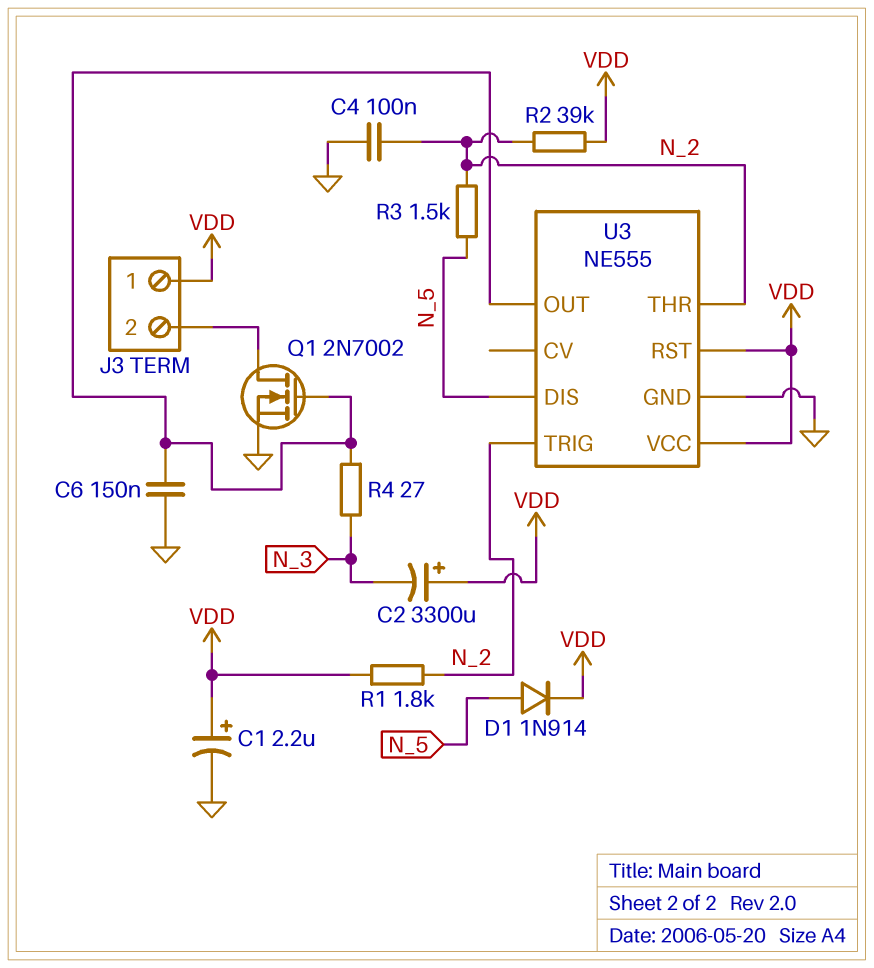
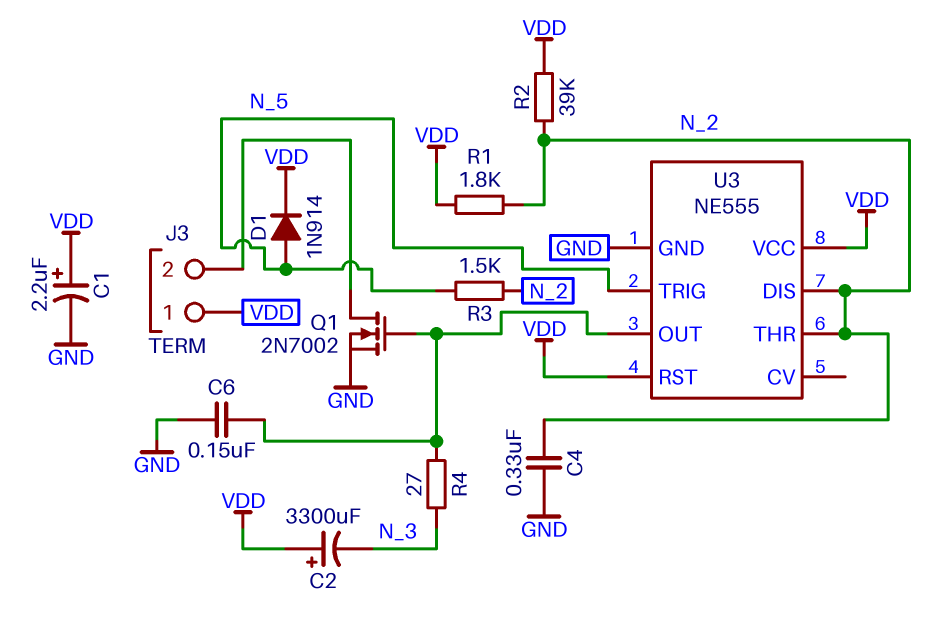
C4: 100nF (GND, N_2) -> 330nF (GND, N_2)
U3 pin DIS: N_5 -> N_2
U3 pin TRIG: N_2 -> N_5

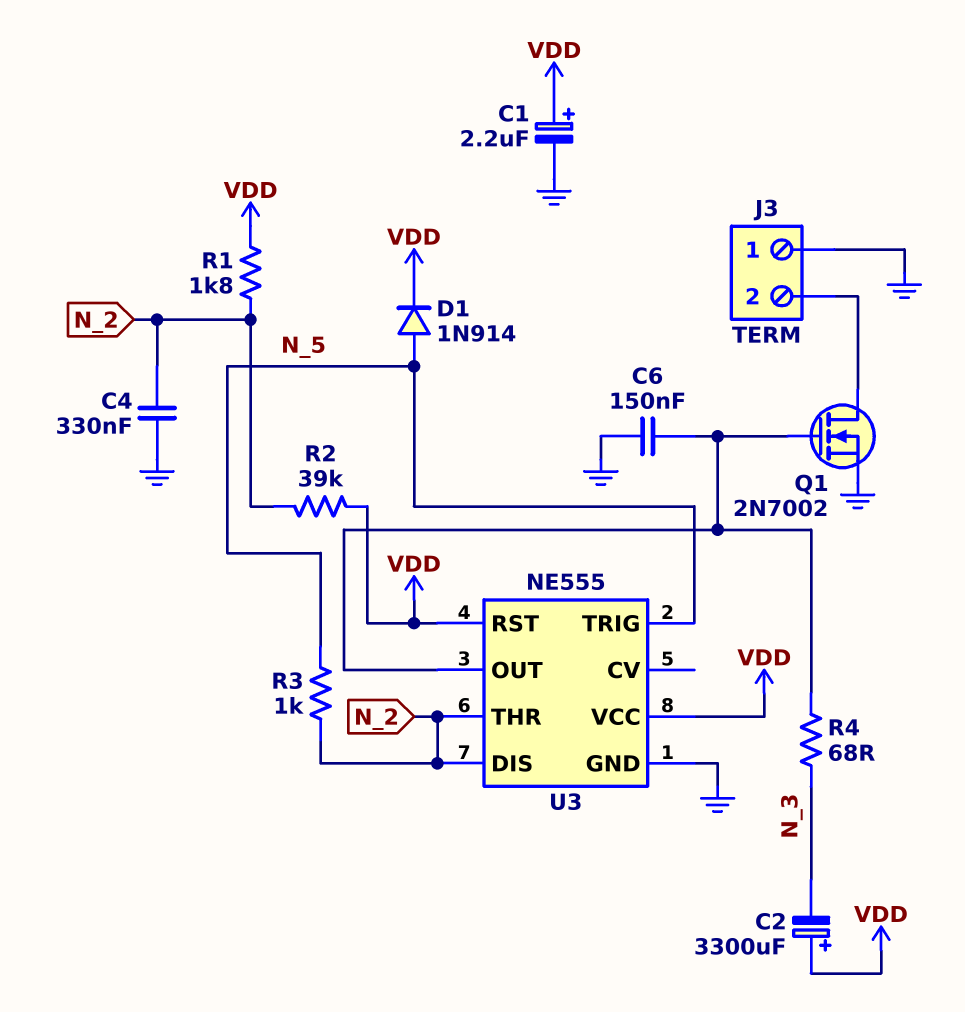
J3 pin 1: VDD -> GND
R3: 1.5k (N_2, N_5) -> 1k (N_2, N_5)
R4: 27 (N_3, U3/OUT) -> 68 (N_3, U3/OUT)

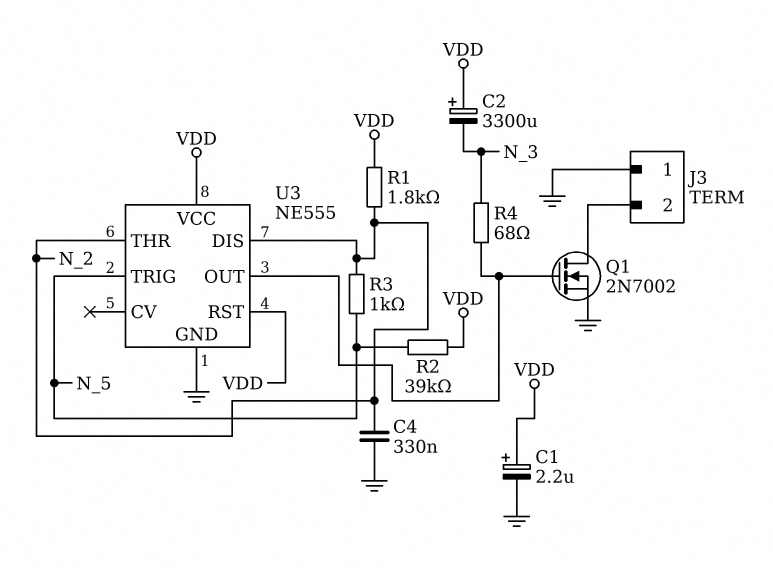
C6: 150nF (GND, U3/OUT) -> none
D1: diode 1N914 (A N_5, K VDD) -> none
R2: 39k (N_2, VDD) -> 39k (N_5, VDD)

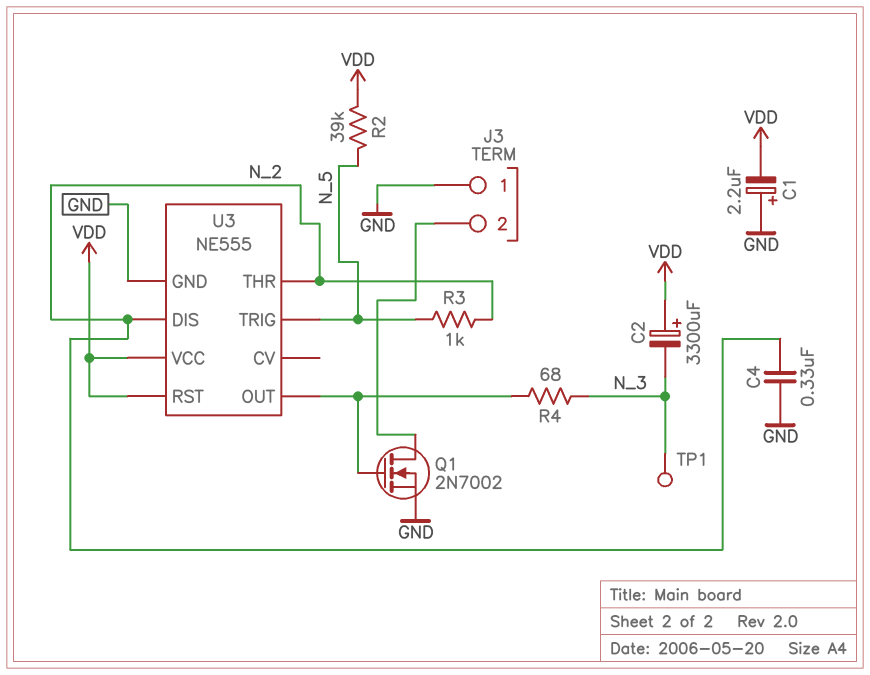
C1: 2.2uF (plus VDD, minus GND) -> 2.2uF (plus GND, minus VDD)
R1: 1.8k (N_2, VDD) -> none
TP1: none -> test point (N_3)

